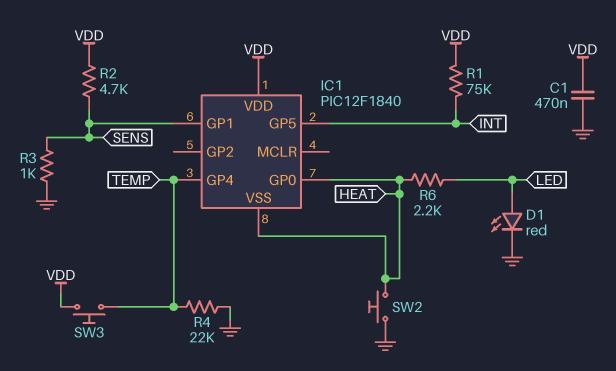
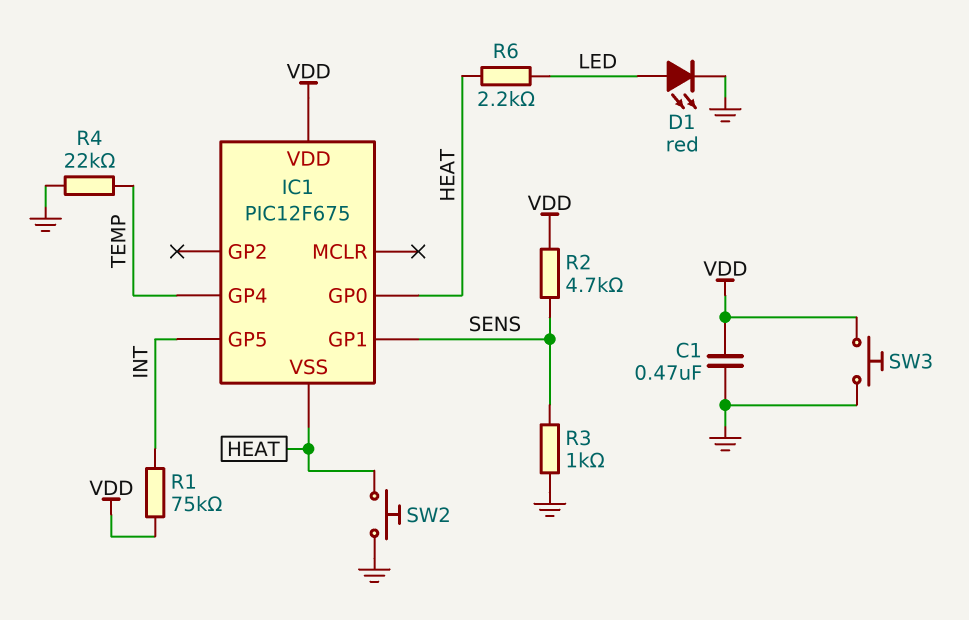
IC1: PIC12F1840 -> PIC12F675
SW3: button (TEMP, VDD) -> button (GND, VDD)

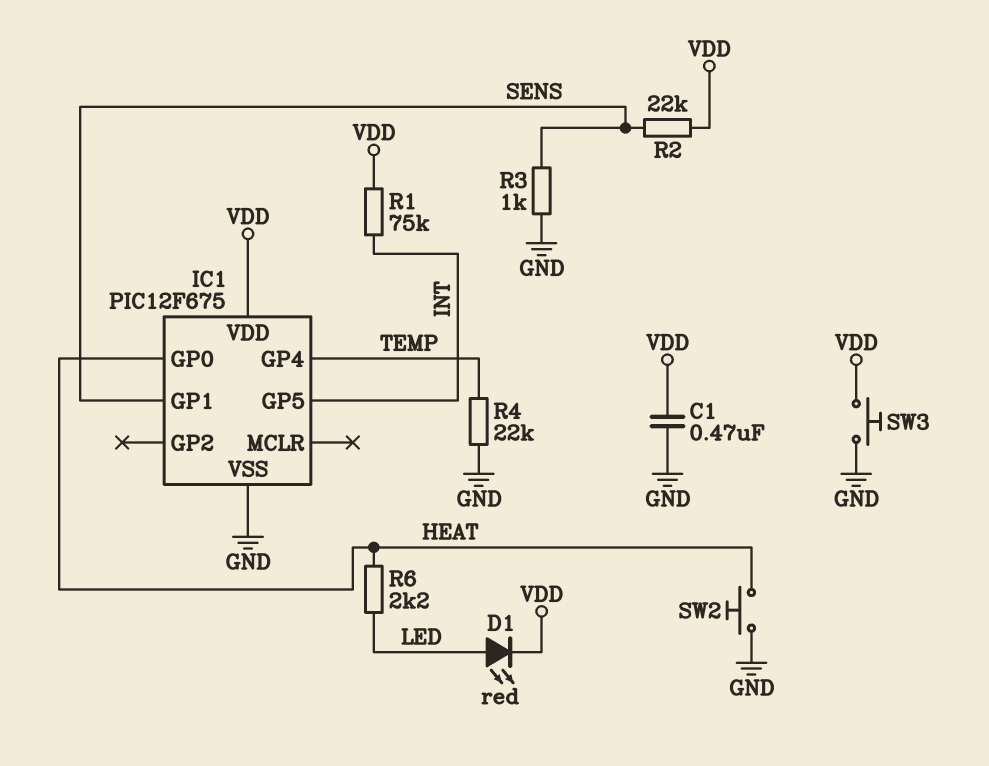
D1: LED red (A LED, K GND) -> LED red (A LED, K VDD)
IC1 pin VSS: HEAT -> GND
R2: 4.7k (SENS, VDD) -> 22k (SENS, VDD)

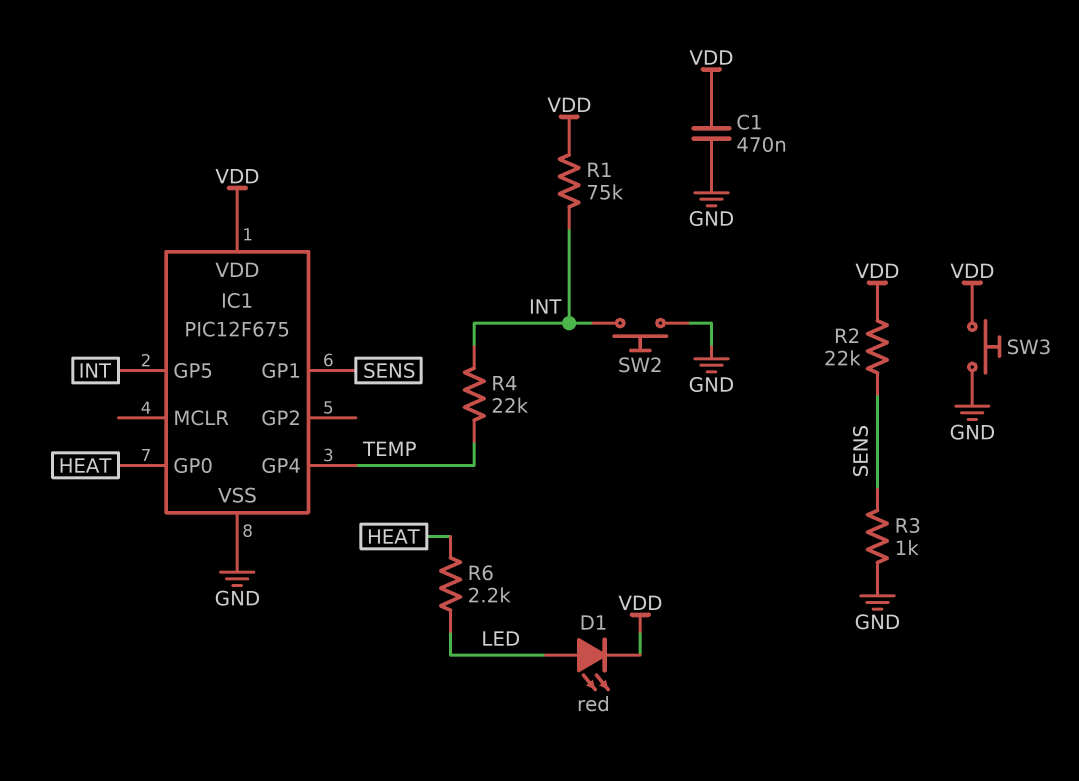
R4: 22k (GND, TEMP) -> 22k (INT, TEMP)
SW2: button (GND, HEAT) -> button (GND, INT)

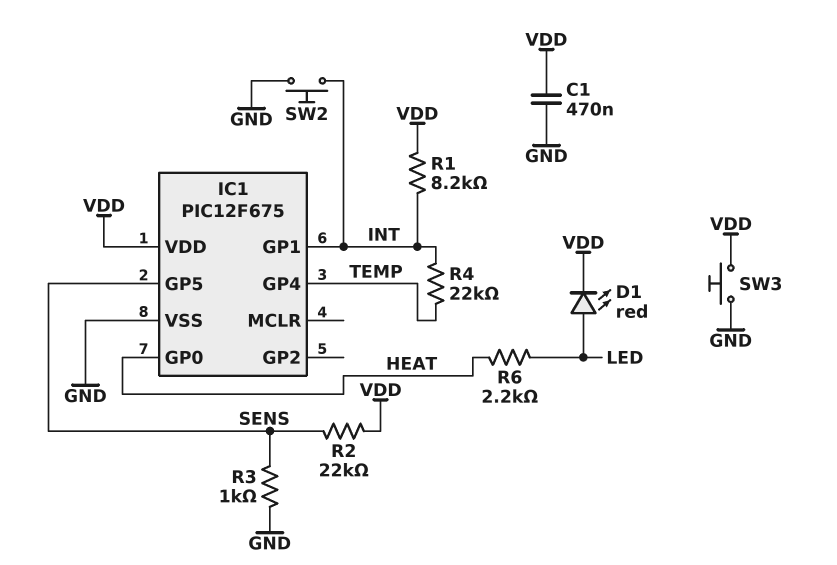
IC1 pin GP1: SENS -> INT
IC1 pin GP5: INT -> SENS
R1: 75k (INT, VDD) -> 8.2k (INT, VDD)

